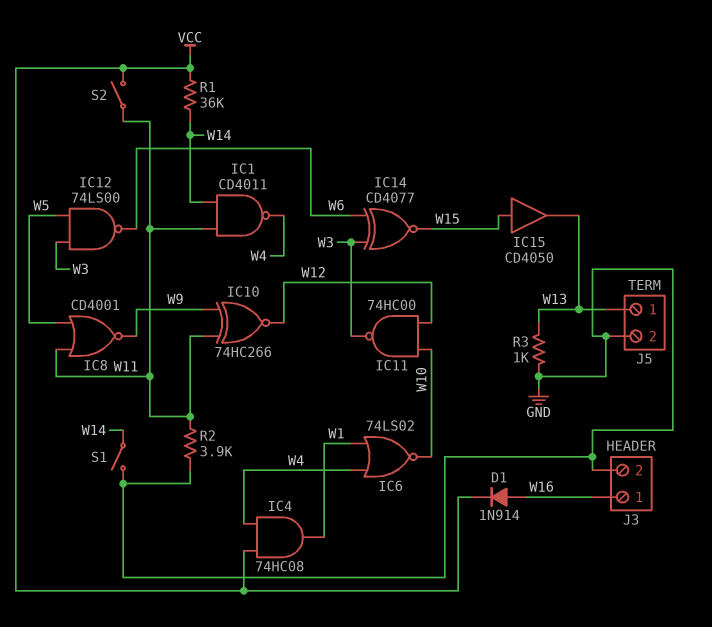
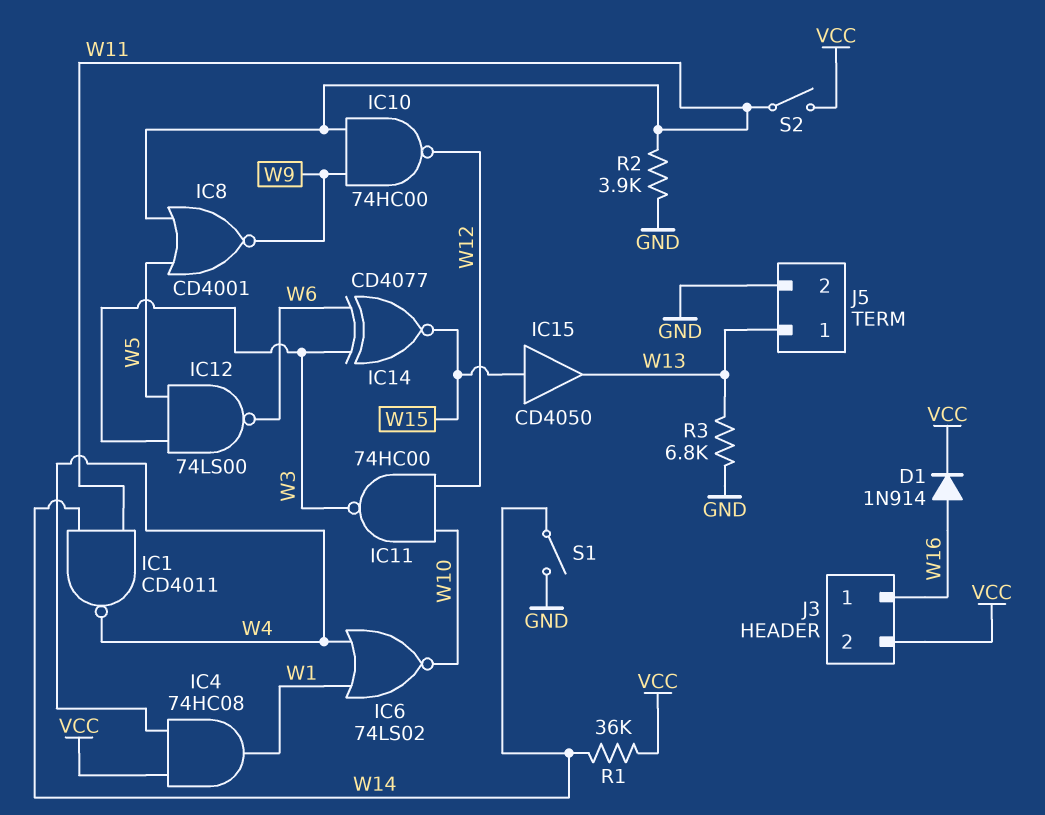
IC10: XNOR 74HC266 (in W9, in W11, out W12) -> NAND 74HC00 (in W9, in W11, out W12)
J3 pin 2: GND -> VCC
R3: 1k (GND, W13) -> 6.8k (GND, W13)

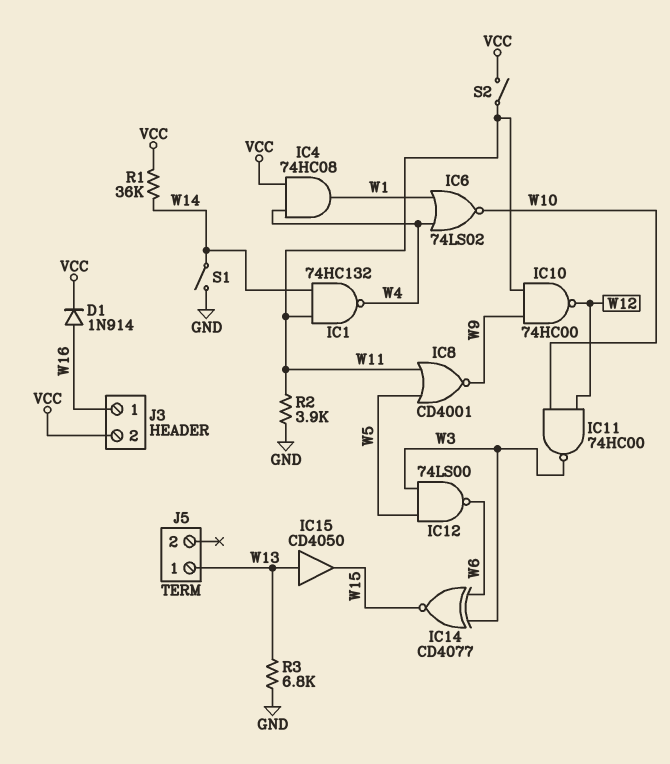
IC1: NAND CD4011 (in W11, in W14, out W4) -> NAND 74HC132 (in W11, in W14, out W4)
IC15: buffer CD4050 (in W15, out W13) -> buffer CD4050 (in W13, out W15)
J5 pin 2: GND -> none

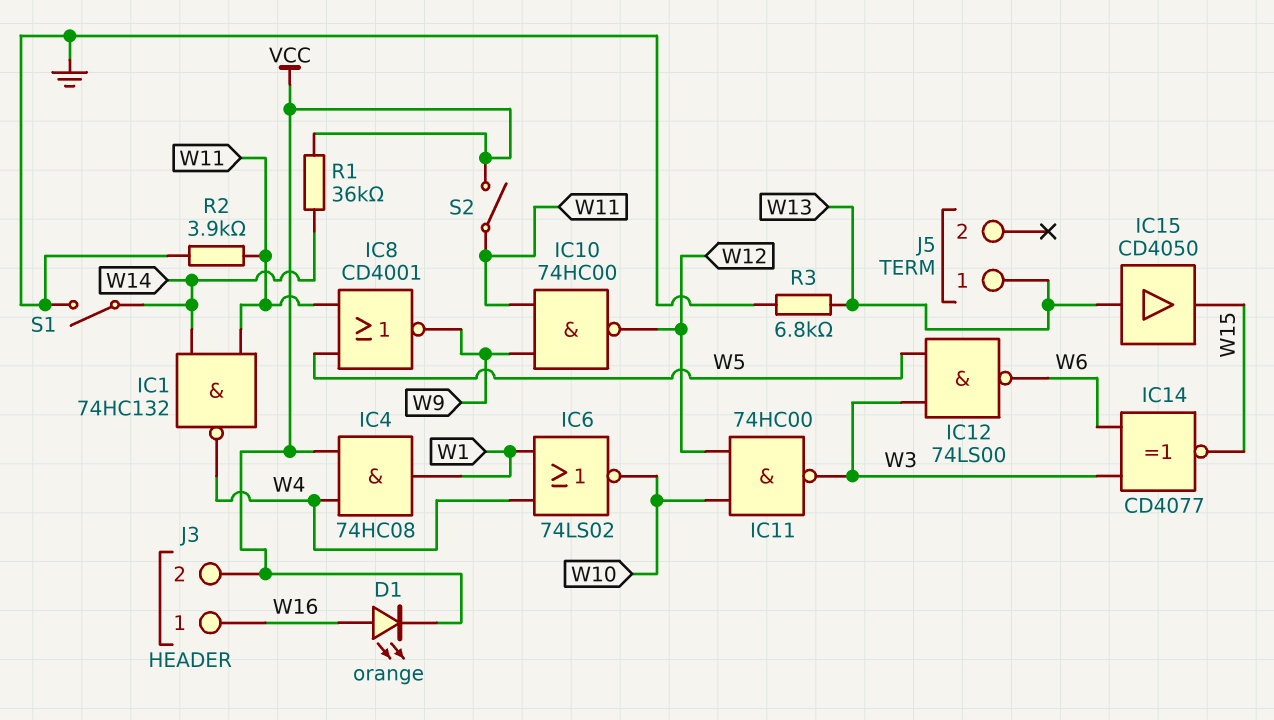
D1: diode 1N914 (A W16, K VCC) -> LED orange (A W16, K VCC)

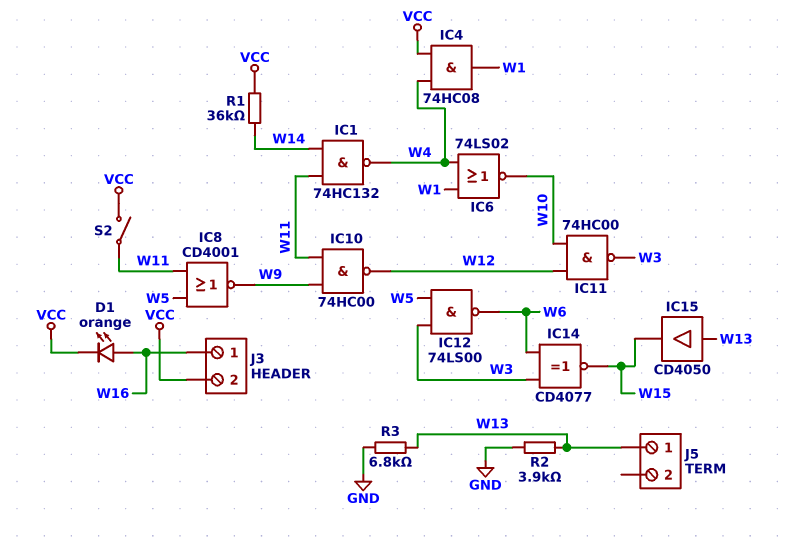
R2: 3.9k (GND, W11) -> 3.9k (GND, W13)
S1: switch (GND, W14) -> none

